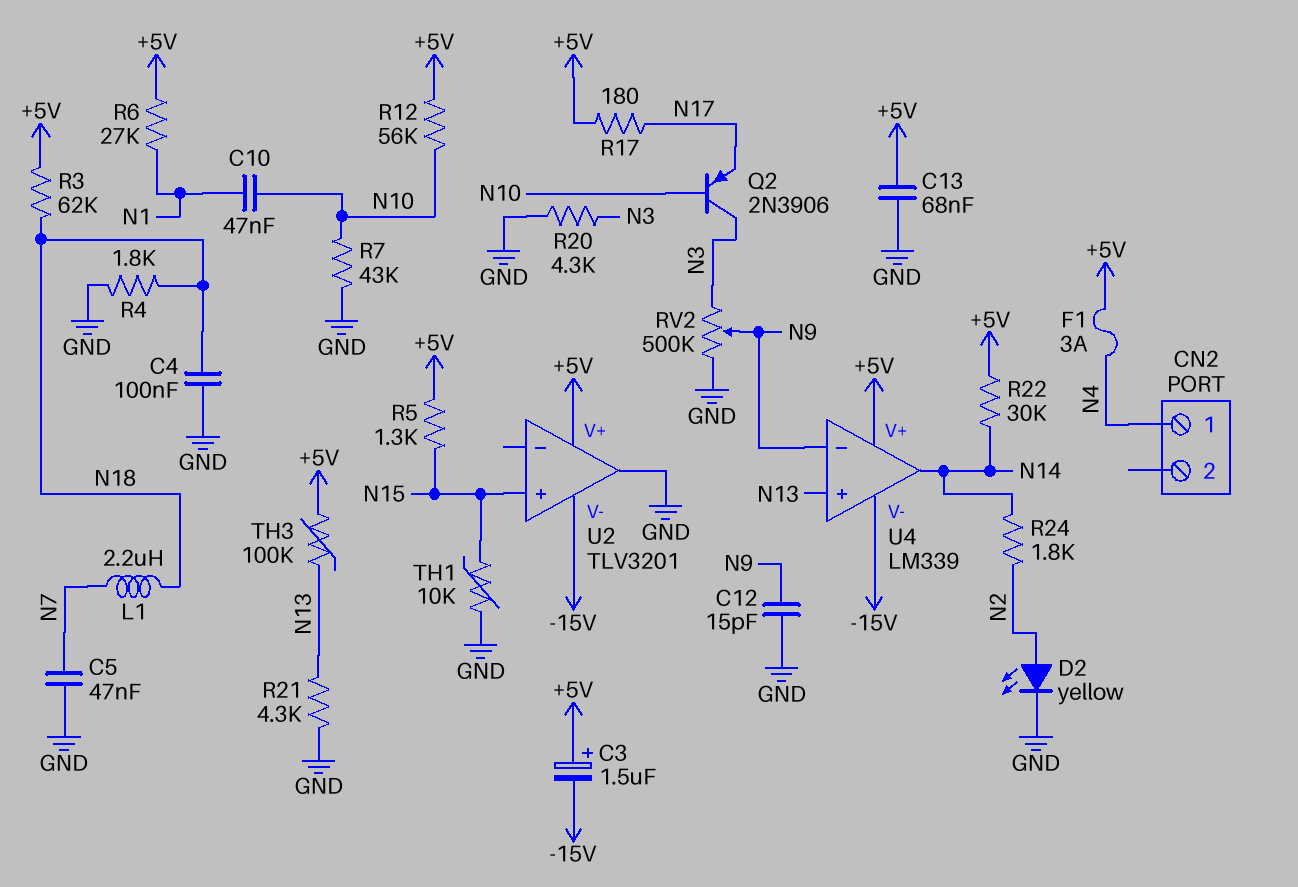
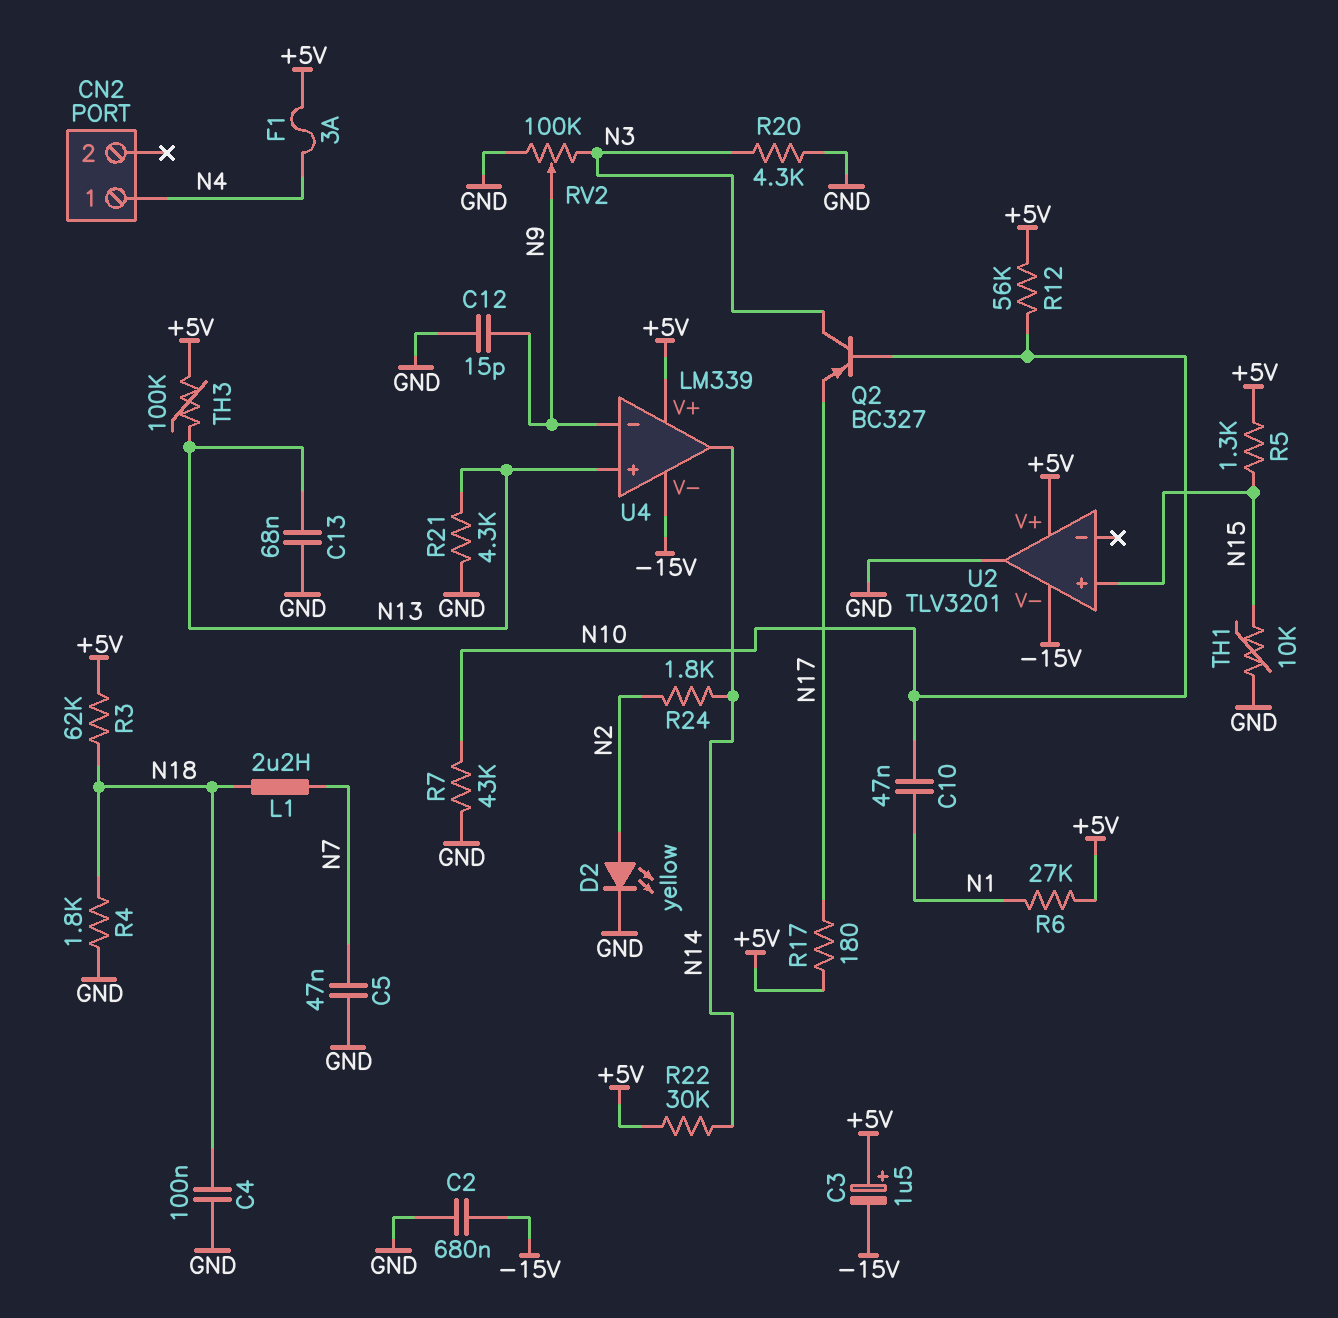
C2: none -> 680nF (-15V, GND)
C13: 68nF (+5V, GND) -> 68nF (GND, N13)
Q2: PNP 2N3906 (B N10, C N3, E N17) -> PNP BC327 (B N10, C N3, E N17)
RV2: 500k (GND, N3, wiper N9) -> 100k (GND, N3, wiper N9)

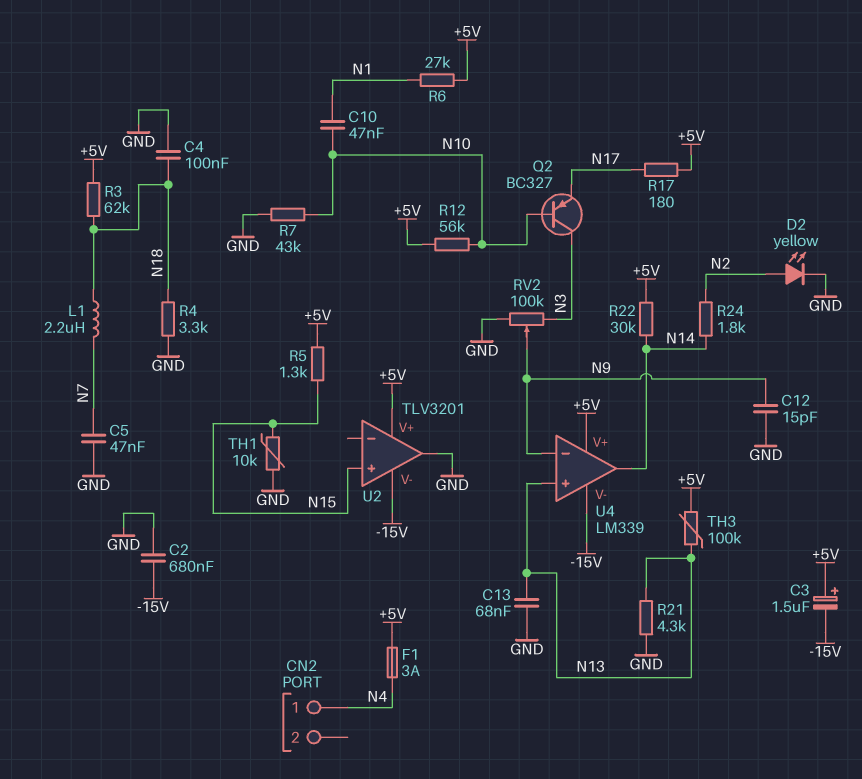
R4: 1.8k (GND, N18) -> 3.3k (GND, N18)
R20: 4.3k (GND, N3) -> none

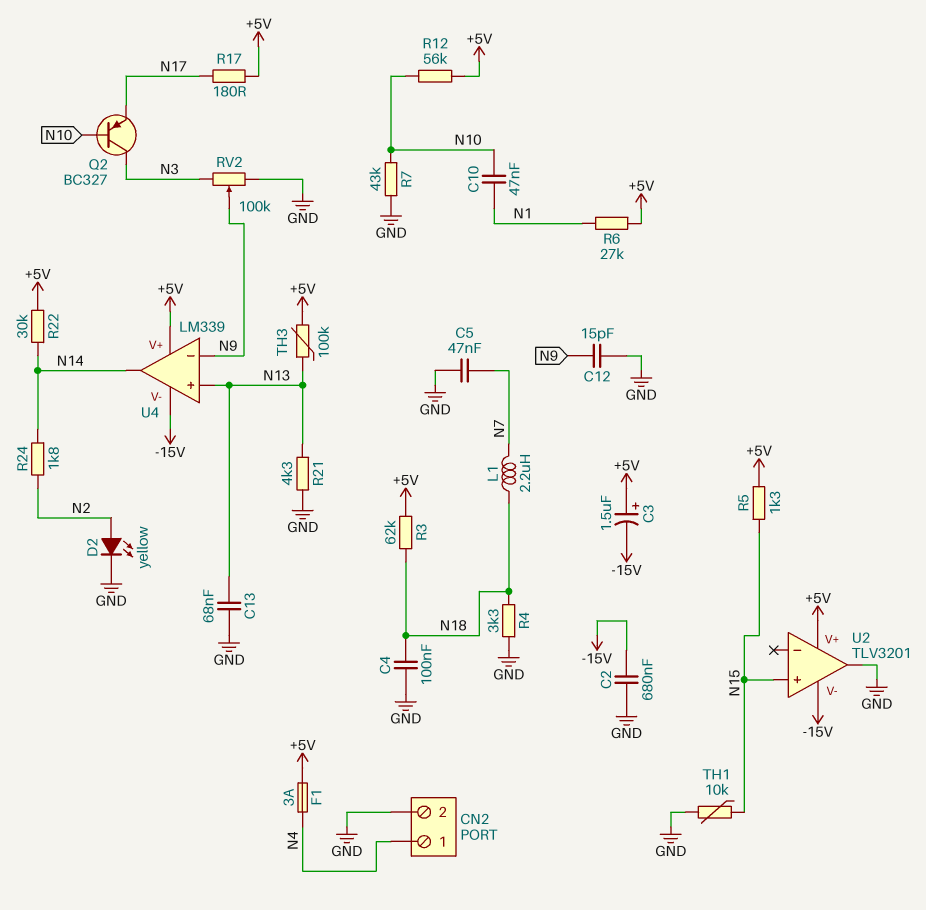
CN2 pin 2: none -> GND

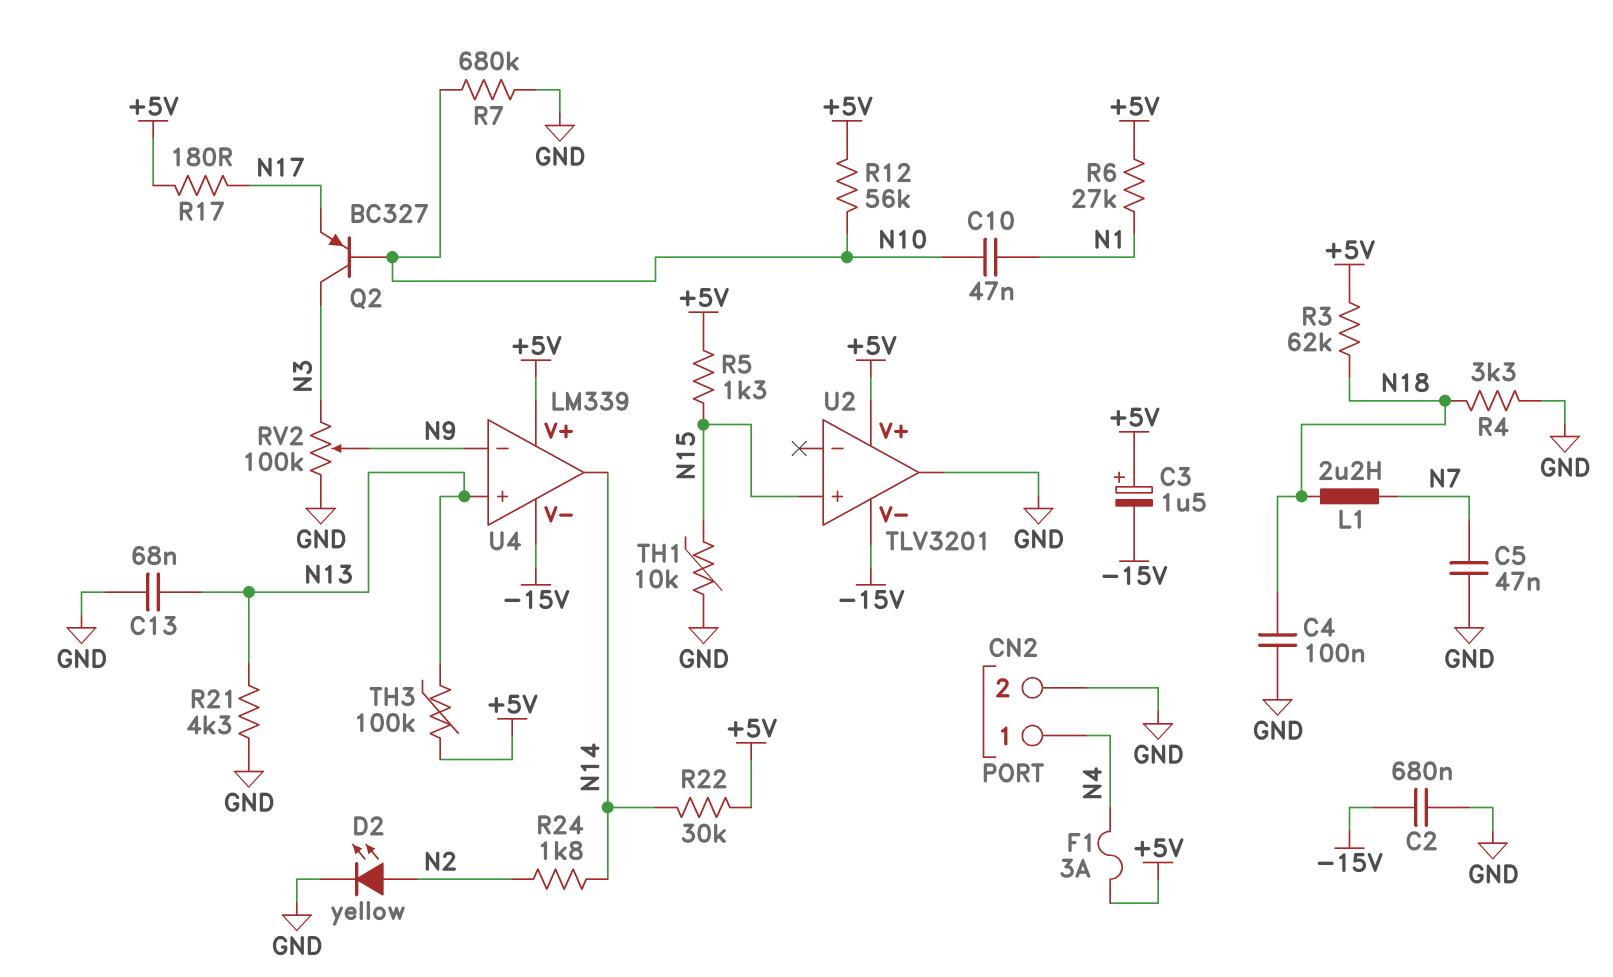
C12: 15pF (GND, N9) -> none
R7: 43k (GND, N10) -> 680k (GND, N10)

